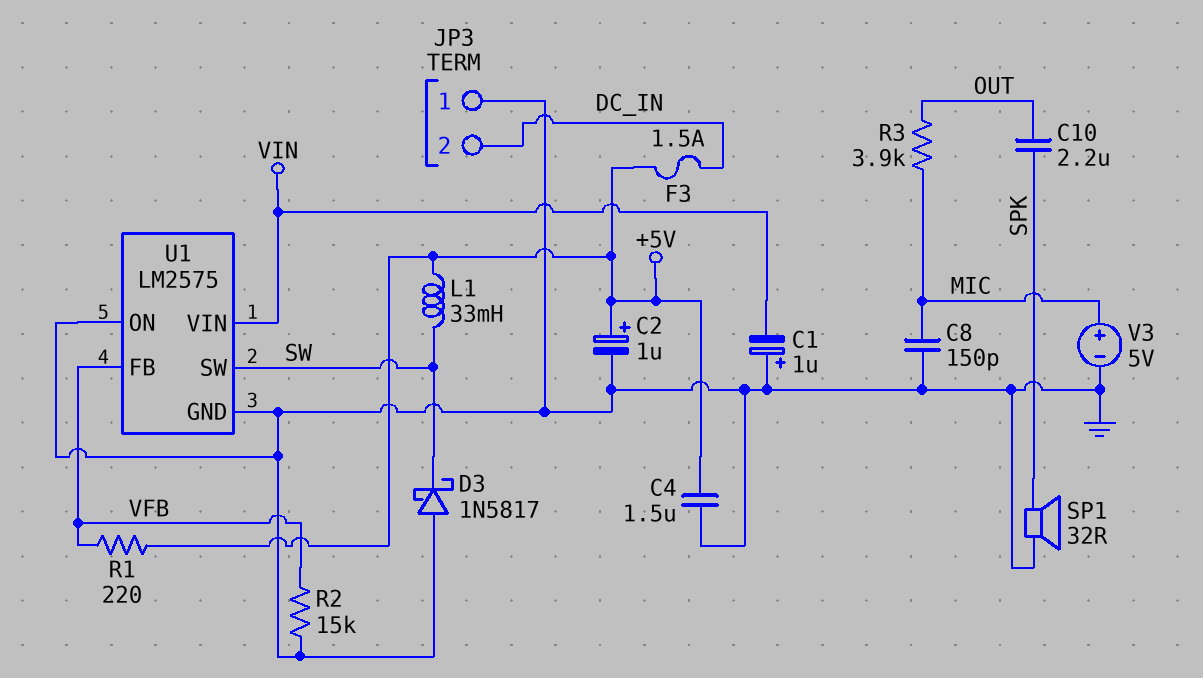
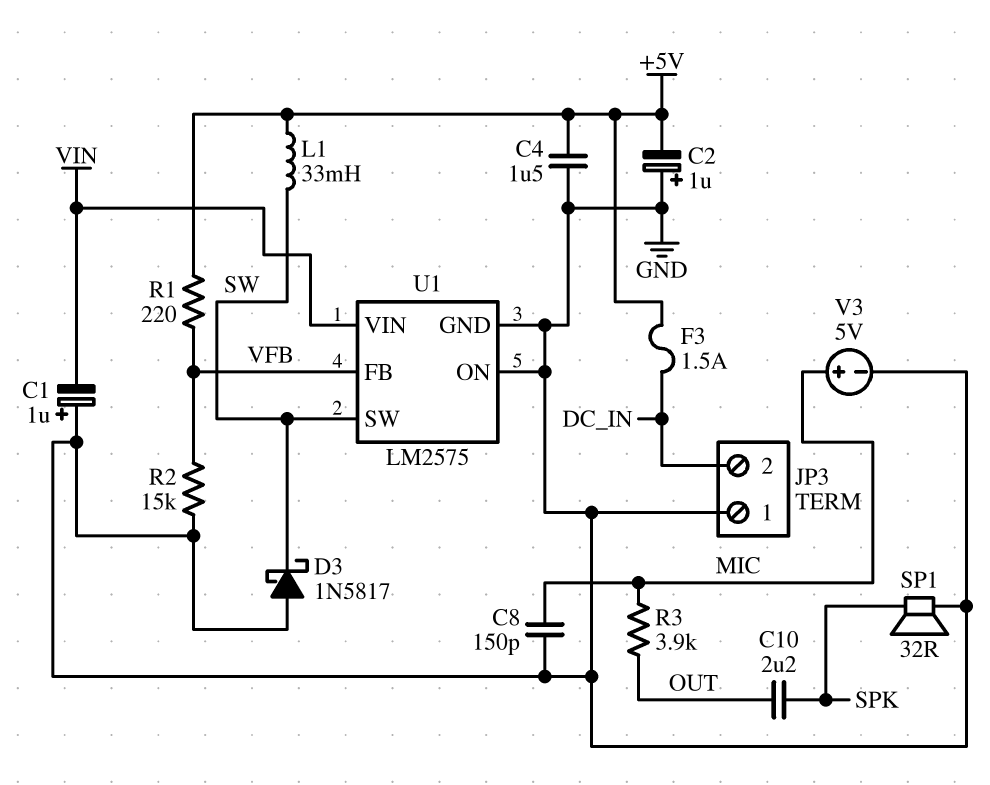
C2: 1uF (plus +5V, minus GND) -> 1uF (plus GND, minus +5V)

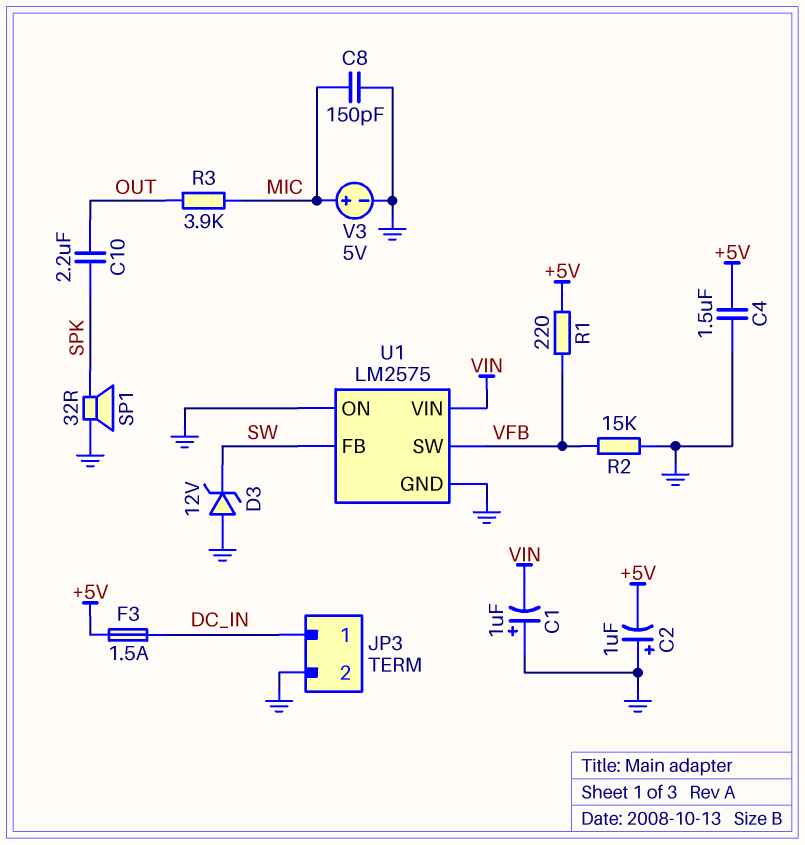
D3: schottky 1N5817 (A GND, K SW) -> zener 12V (A GND, K SW)
JP3 pin 1: GND -> DC_IN
JP3 pin 2: DC_IN -> GND
L1: 33mH (+5V, SW) -> none
U1 pin FB: VFB -> SW
U1 pin SW: SW -> VFB

